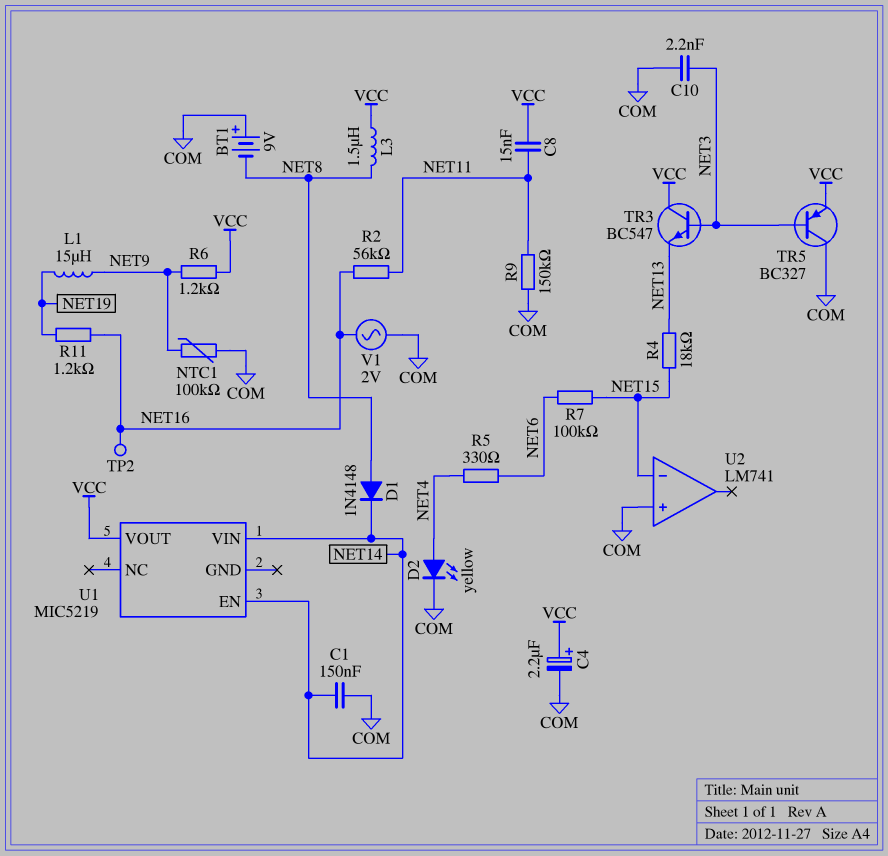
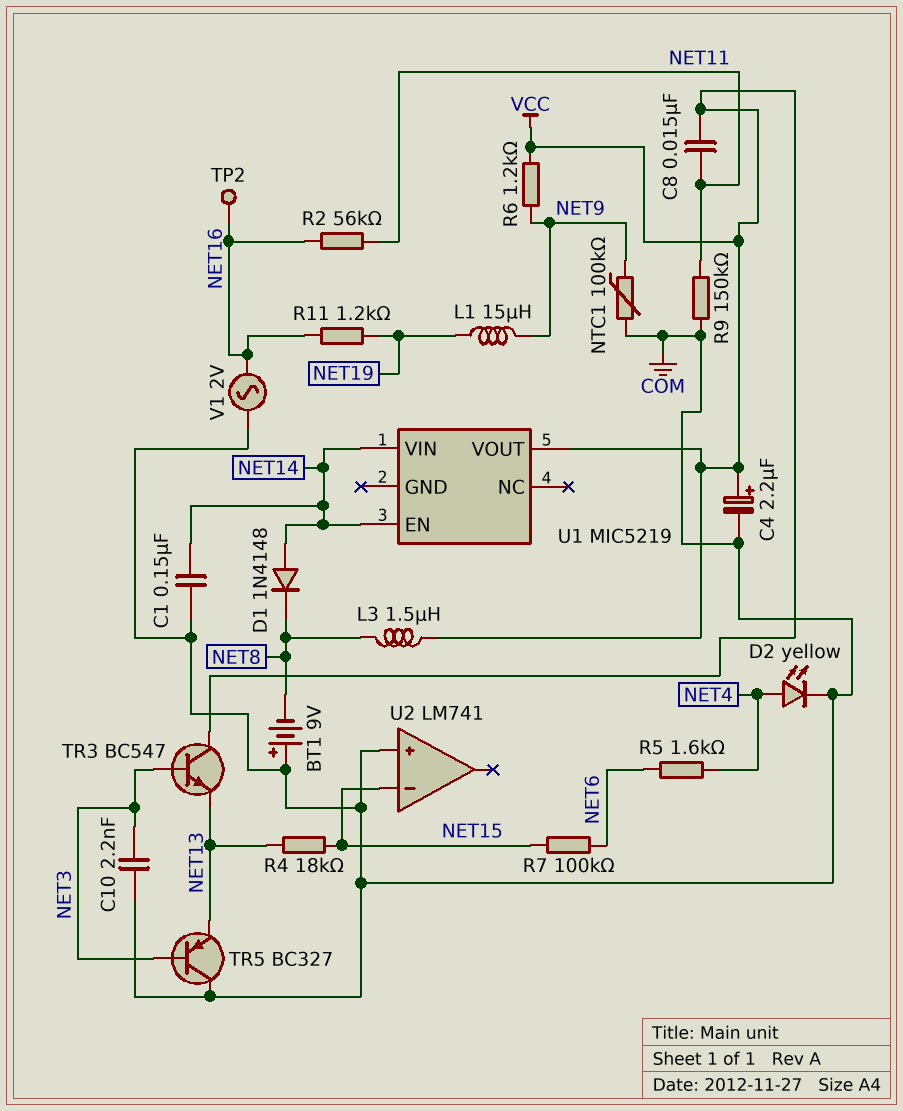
D1: diode 1N4148 (A NET8, K NET14) -> diode 1N4148 (A NET14, K NET8)
R5: 330 (NET4, NET6) -> 1.6k (NET4, NET6)
TR5: PNP BC327 (B NET3, C COM, E VCC) -> PNP BC327 (B NET3, C COM, E NET13)

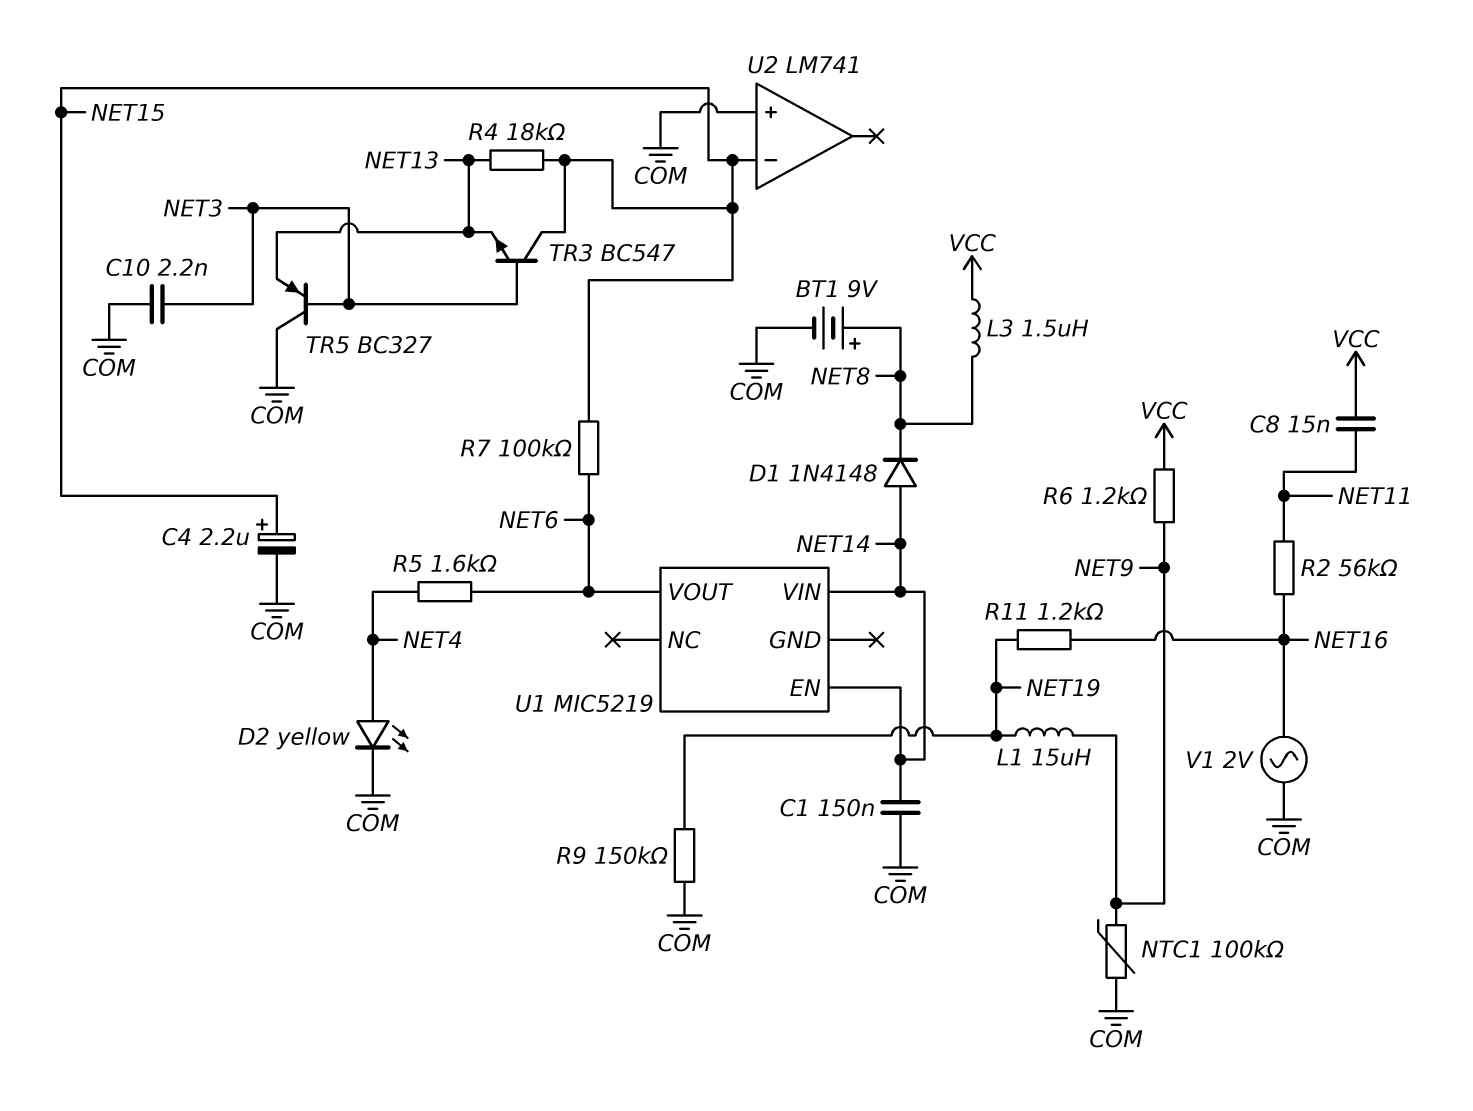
BT1: 9V (plus COM, minus NET8) -> 9V (plus NET8, minus COM)
C4: 2.2uF (plus VCC, minus COM) -> 2.2uF (plus NET15, minus COM)
R9: 150k (COM, NET11) -> 150k (COM, NET19)
TP2: test point (NET16) -> none
TR3: NPN BC547 (B NET3, C VCC, E NET13) -> NPN BC547 (B NET3, C NET15, E NET13)
U1 pin VOUT: VCC -> NET6

